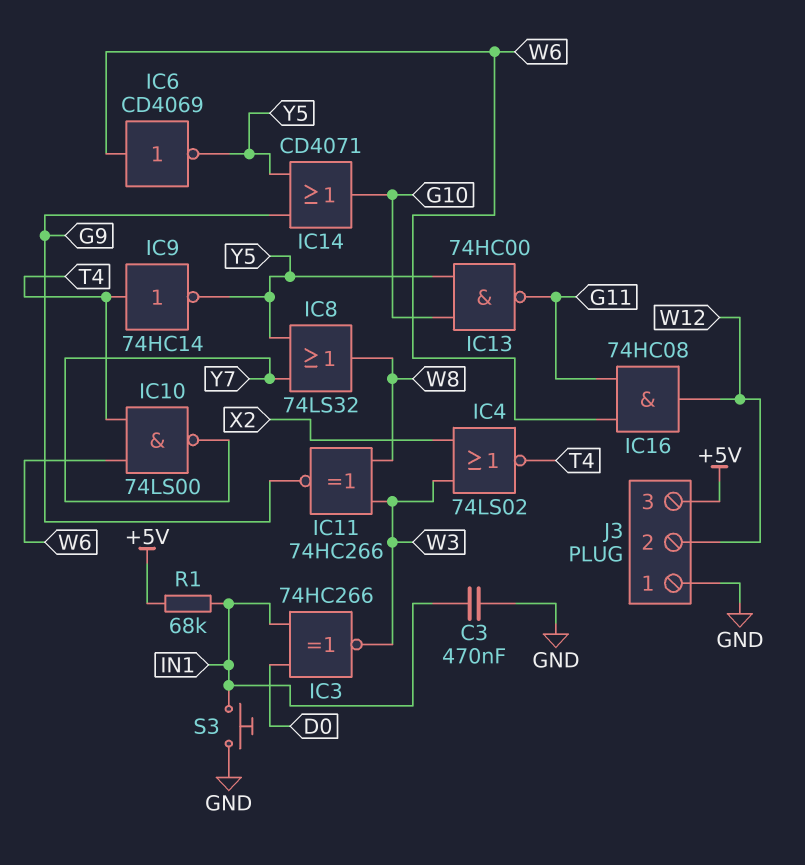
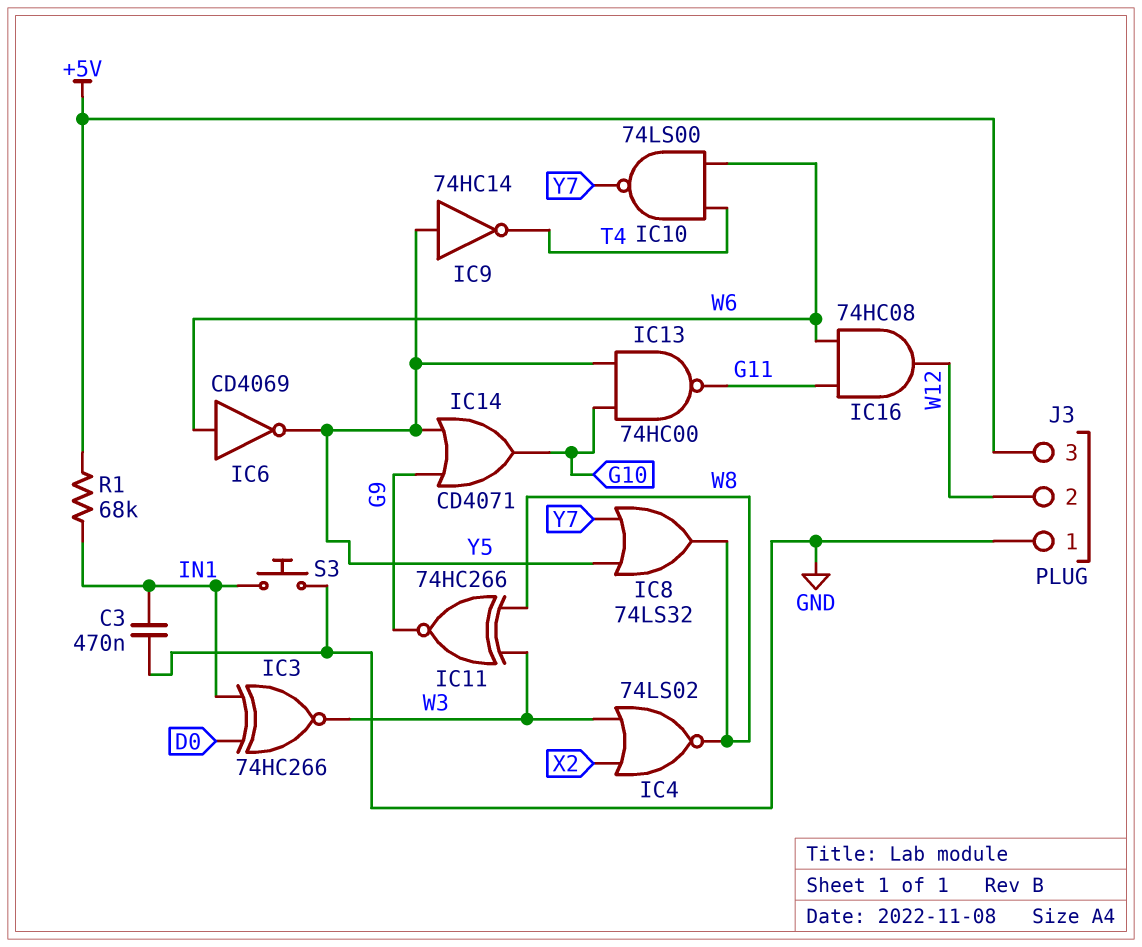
IC4: NOR 74LS02 (in W3, in X2, out T4) -> NOR 74LS02 (in W3, in X2, out W8)
IC9: NOT 74HC14 (in T4, out Y5) -> NOT 74HC14 (in Y5, out T4)

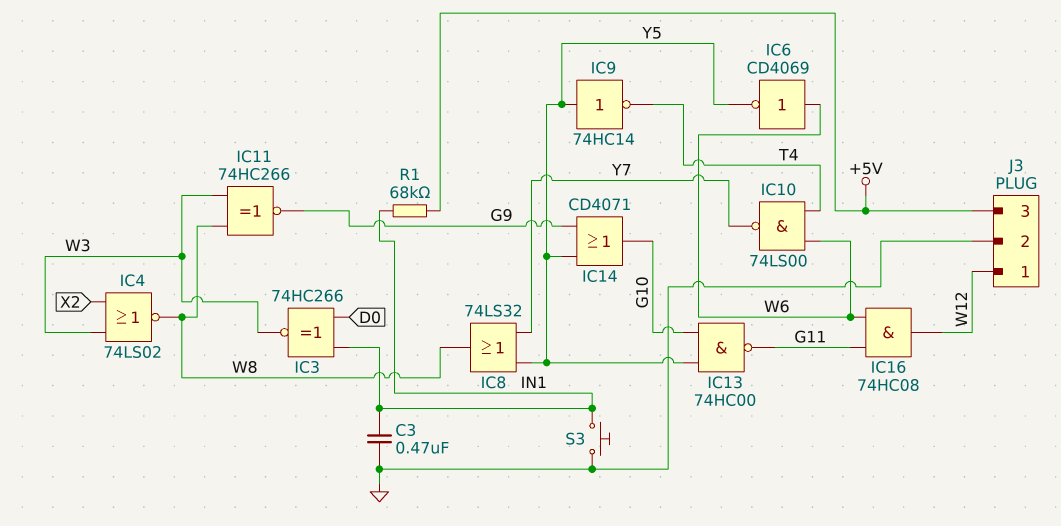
J3 pin 1: GND -> W12
J3 pin 2: W12 -> GND

